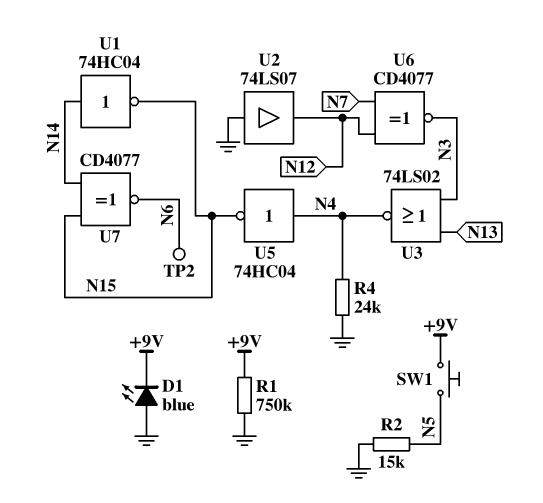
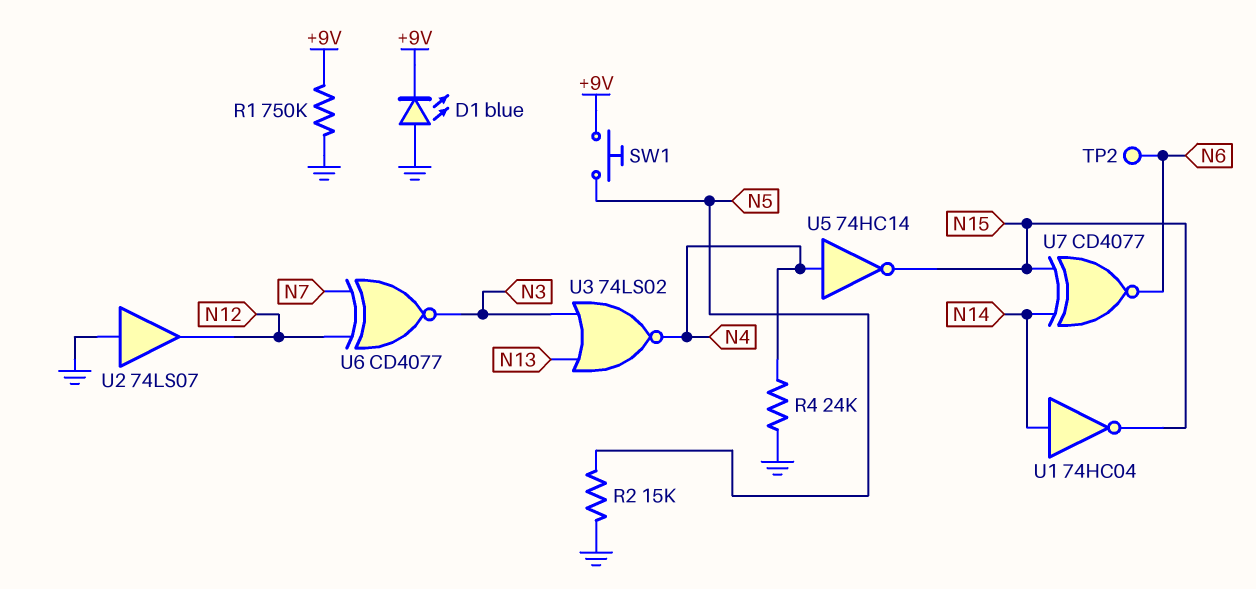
U5: NOT 74HC04 (in N4, out N15) -> NOT 74HC14 (in N4, out N15)

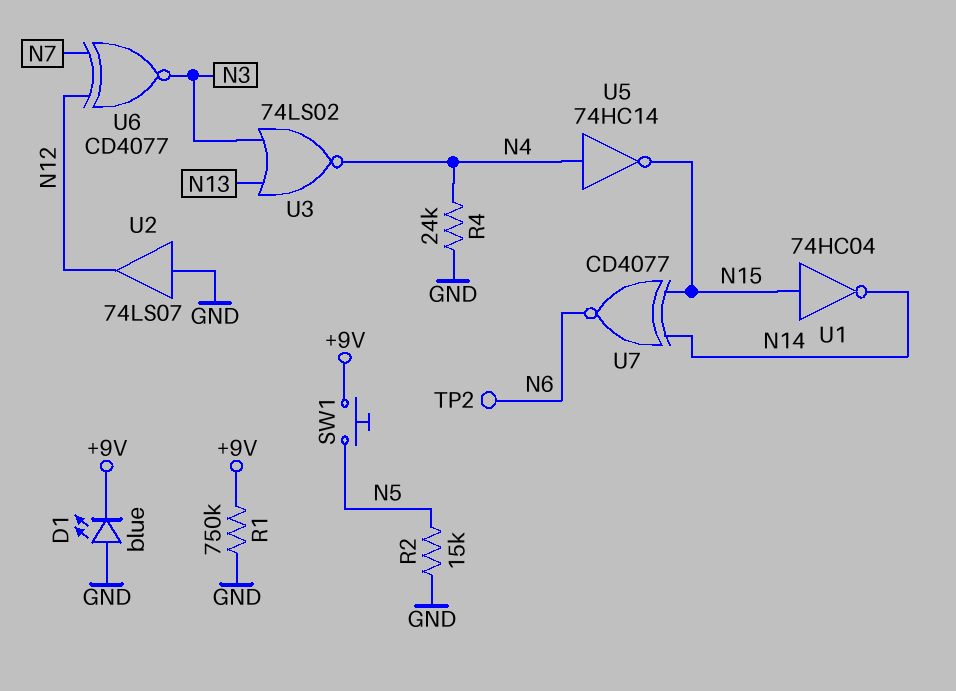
U1: NOT 74HC04 (in N14, out N15) -> NOT 74HC04 (in N15, out N14)

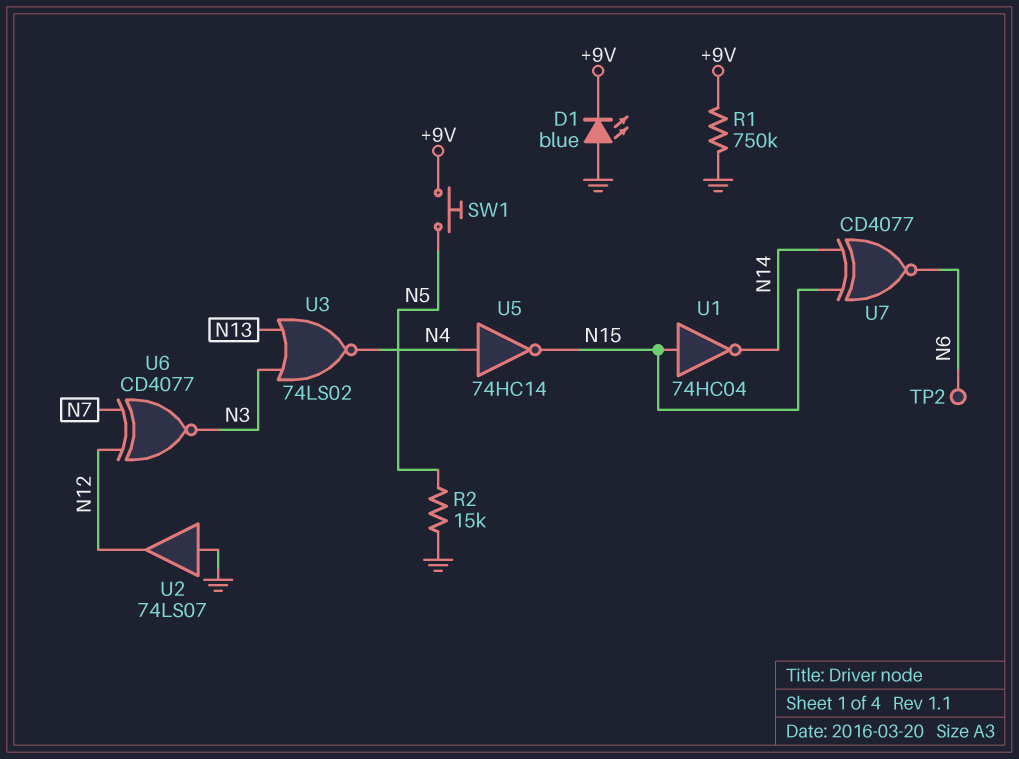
R4: 24k (GND, N4) -> none

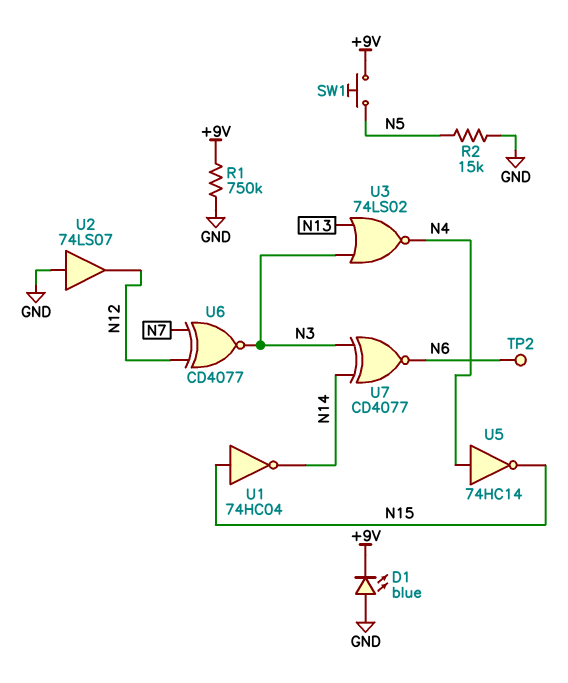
U7: XNOR CD4077 (in N14, in N15, out N6) -> XNOR CD4077 (in N3, in N14, out N6)

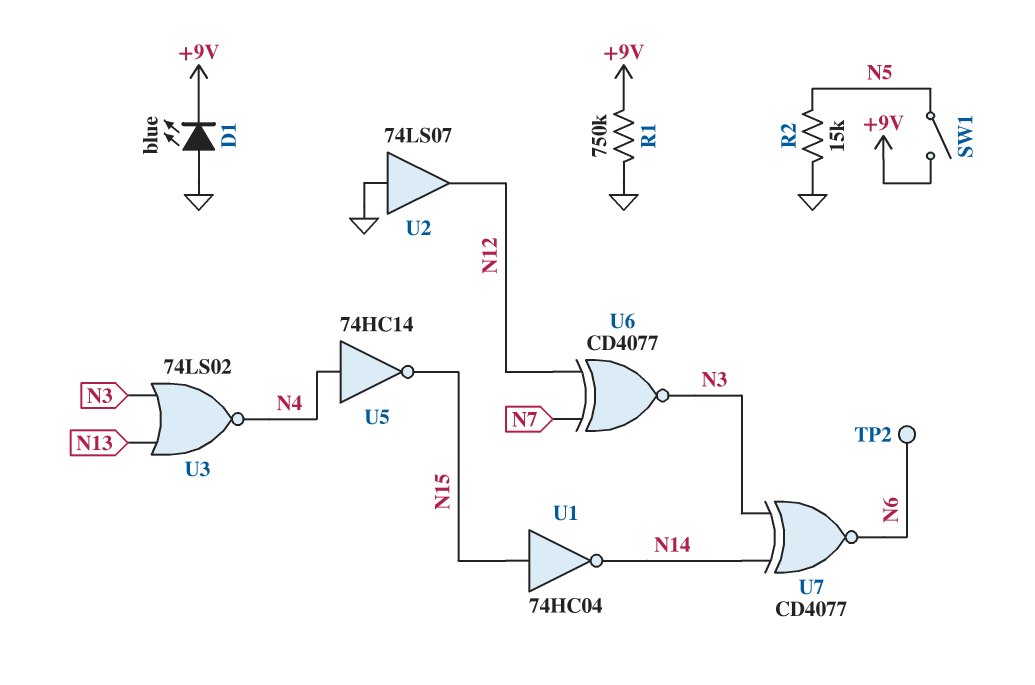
SW1: button (+9V, N5) -> switch (+9V, N5)

